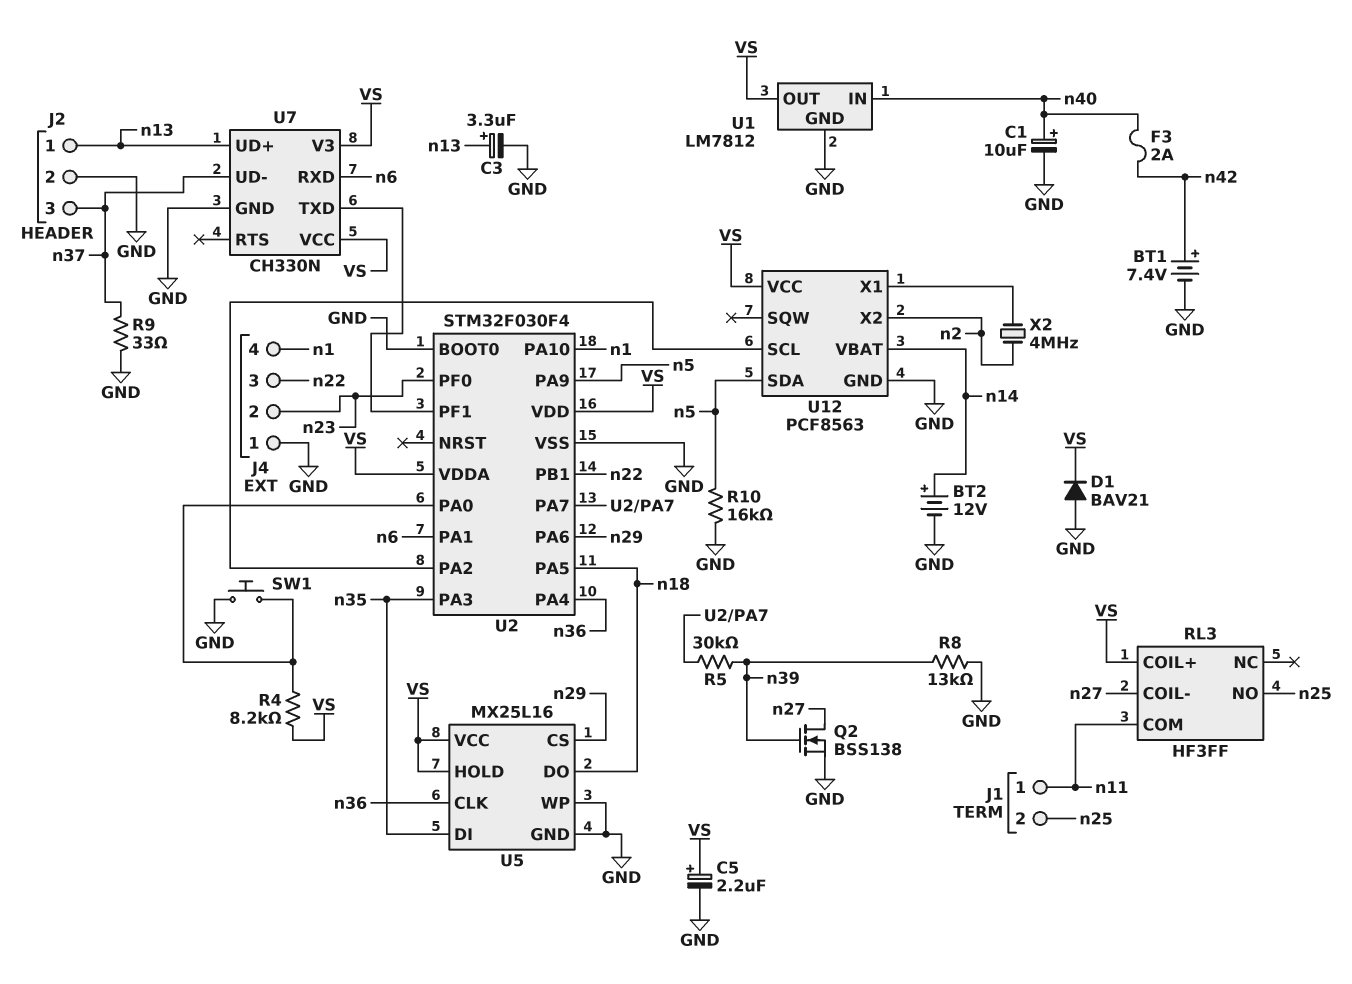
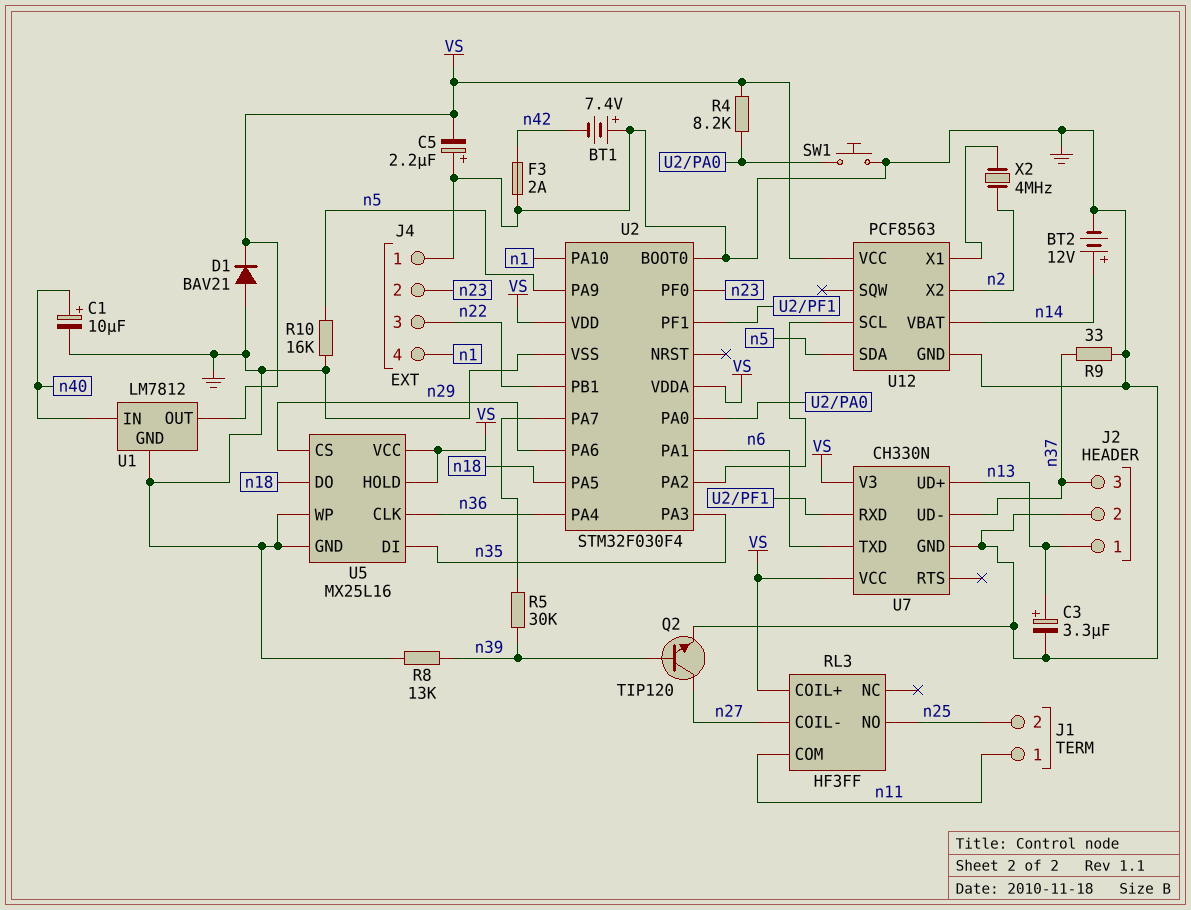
BT1: 7.4V (plus n42, minus GND) -> 7.4V (plus GND, minus n42)
C5: 2.2uF (plus VS, minus GND) -> 2.2uF (plus GND, minus VS)
F3: 2A (n40, n42) -> 2A (GND, n42)
Q2: NMOS BSS138 (G n39, D n27, S GND) -> NPN TIP120 (B n39, C n27, E GND)
U7 pin RXD: n6 -> U2/PF1
U7 pin TXD: U2/PF1 -> n6

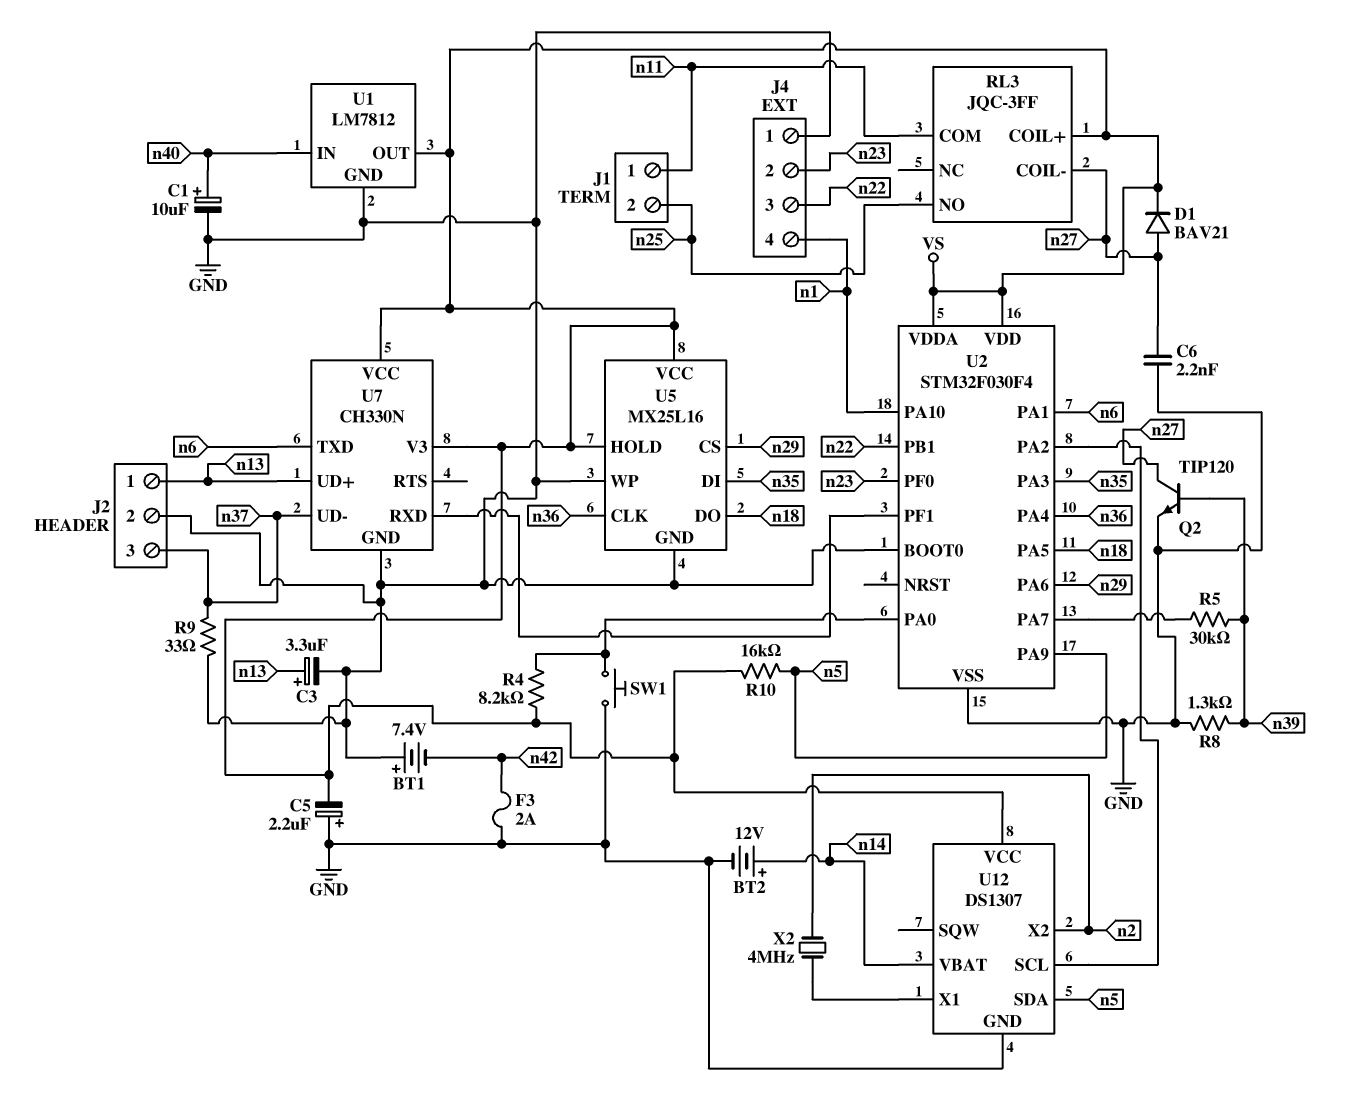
C6: none -> 2.2nF (GND, n27)
D1: diode BAV21 (A GND, K VS) -> diode BAV21 (A n27, K VS)
R8: 13k (GND, n39) -> 1.3k (GND, n39)
R10: 16k (GND, n5) -> 16k (VS, n5)
RL3: HF3FF -> JQC-3FF
U12: PCF8563 -> DS1307

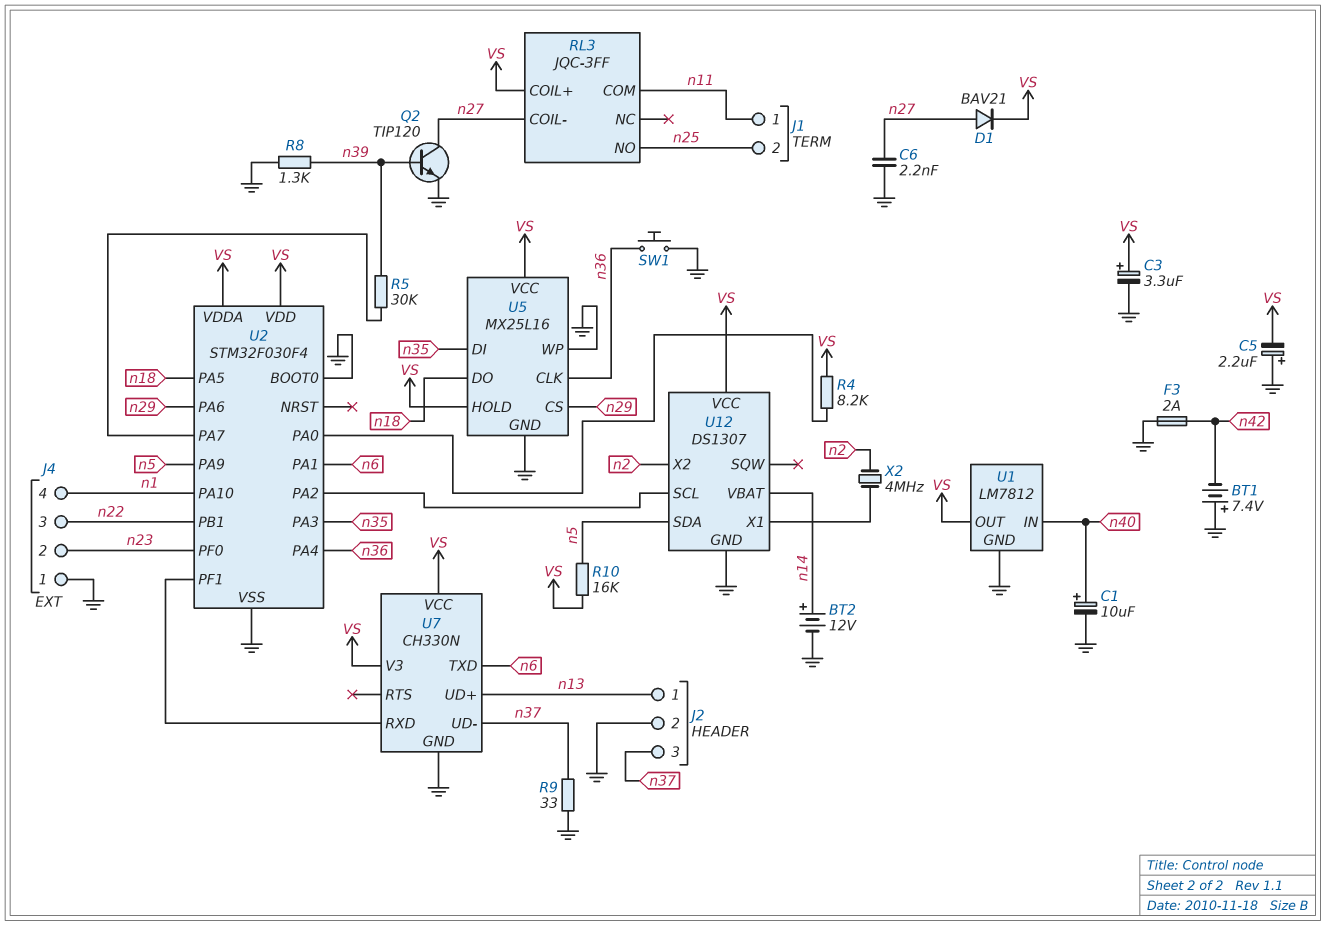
C3: 3.3uF (plus n13, minus GND) -> 3.3uF (plus VS, minus GND)
SW1: button (GND, U2/PA0) -> button (GND, n36)

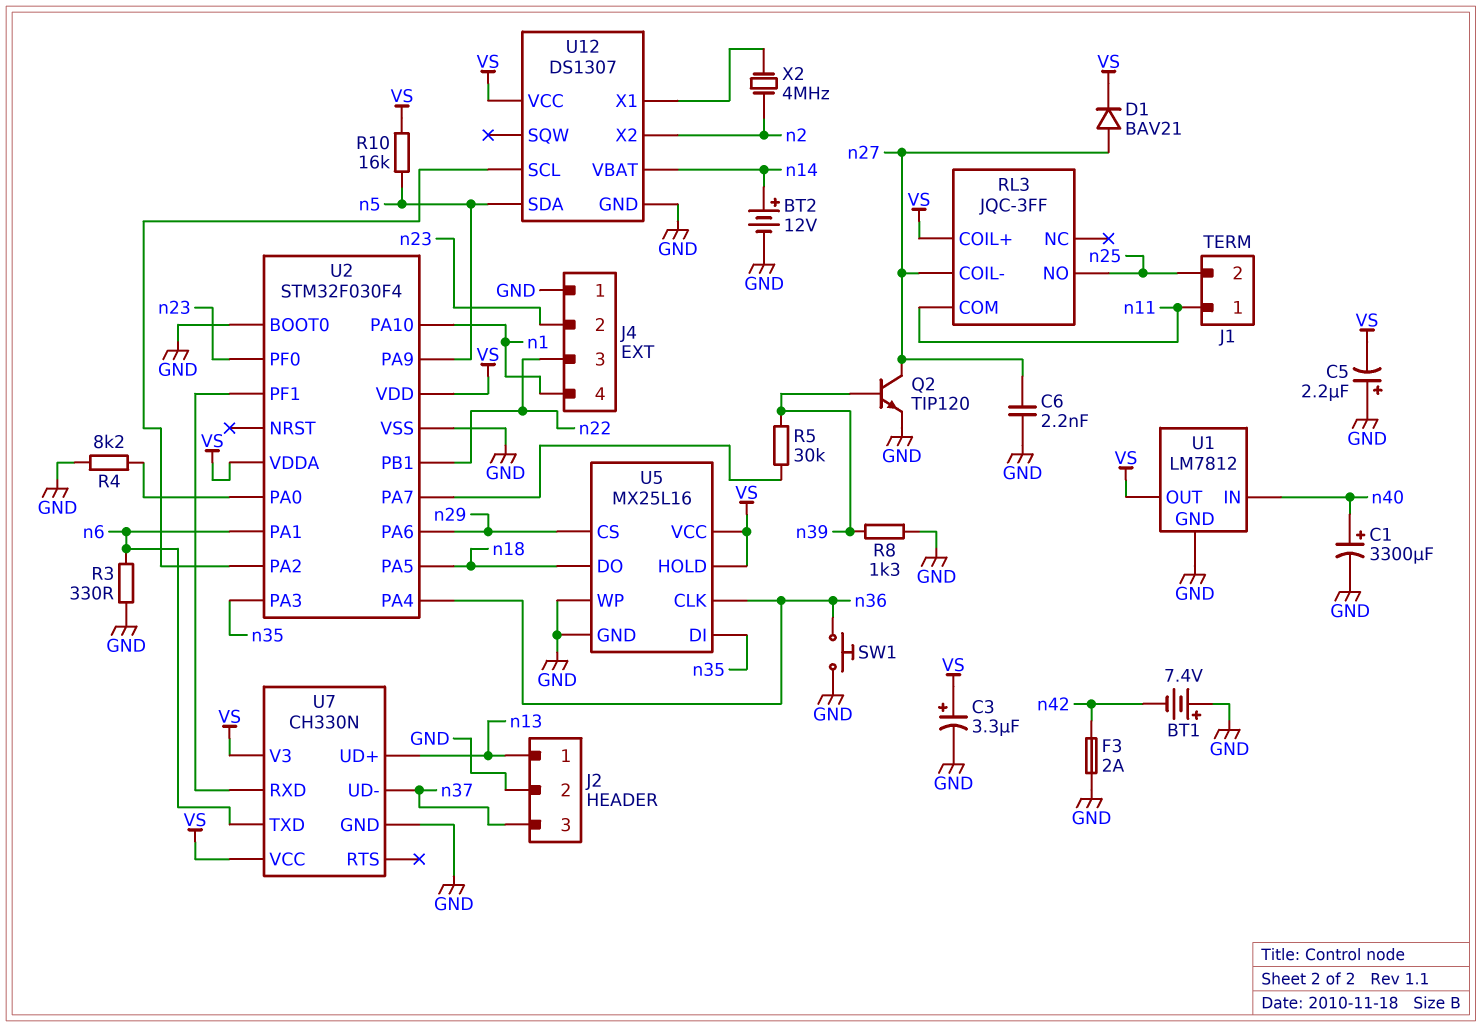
C1: 10uF (plus n40, minus GND) -> 3300uF (plus n40, minus GND)
R3: none -> 330 (GND, n6)
R4: 8.2k (U2/PA0, VS) -> 8.2k (GND, U2/PA0)
R9: 33 (GND, n37) -> none

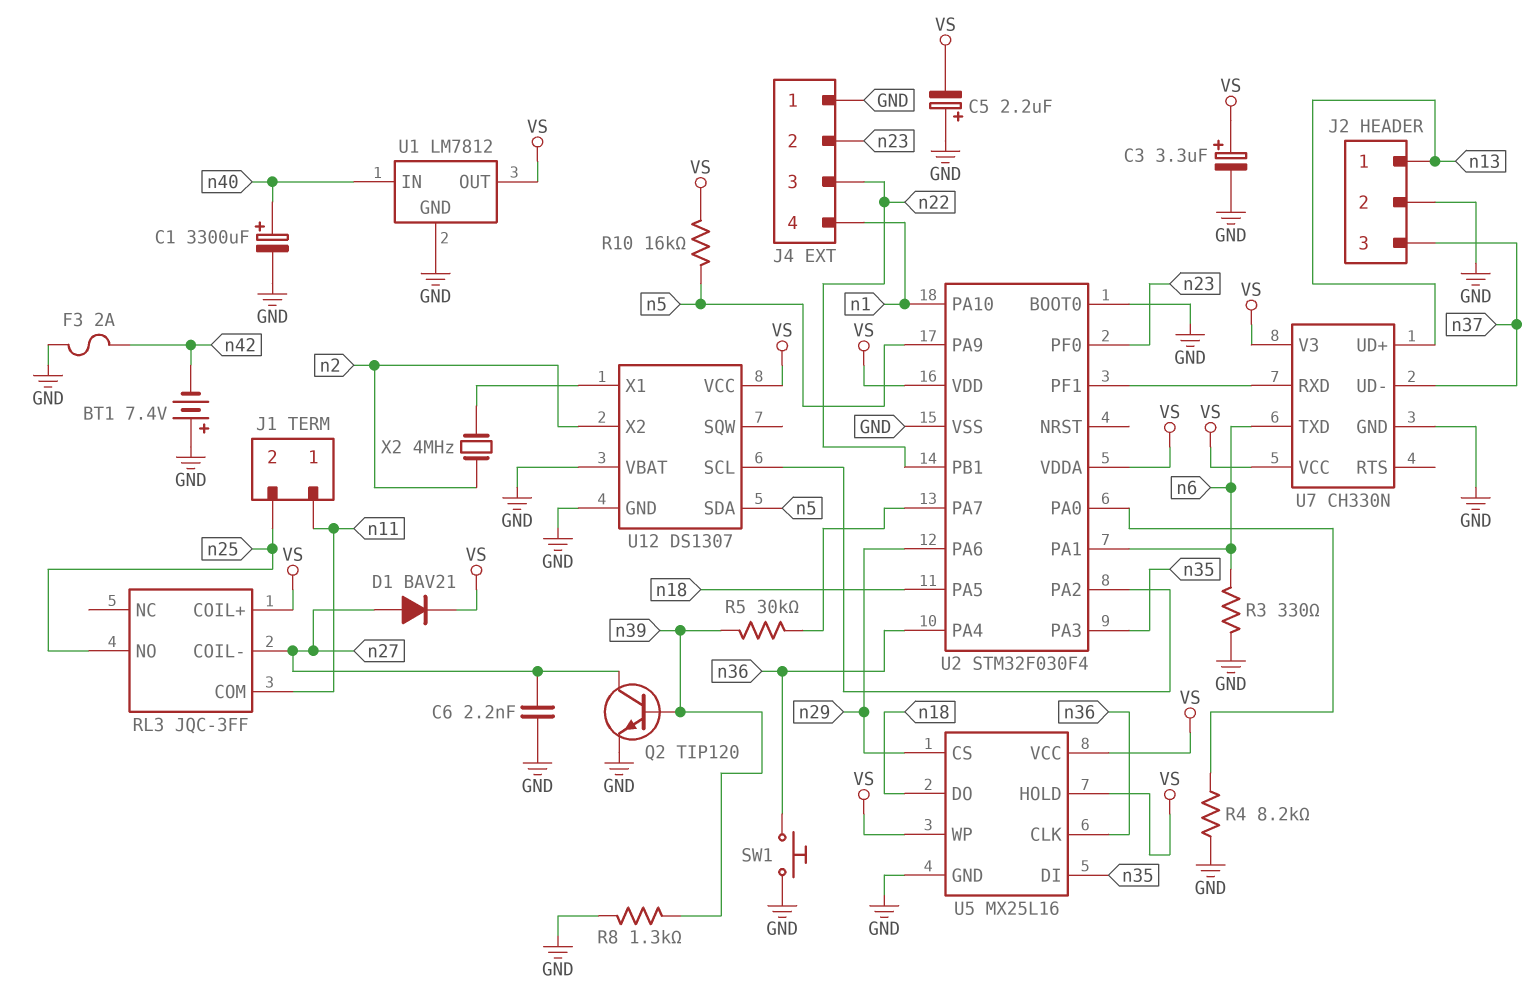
BT2: 12V (plus n14, minus GND) -> none
U5 pin WP: GND -> VS
U12 pin VBAT: n14 -> GND

